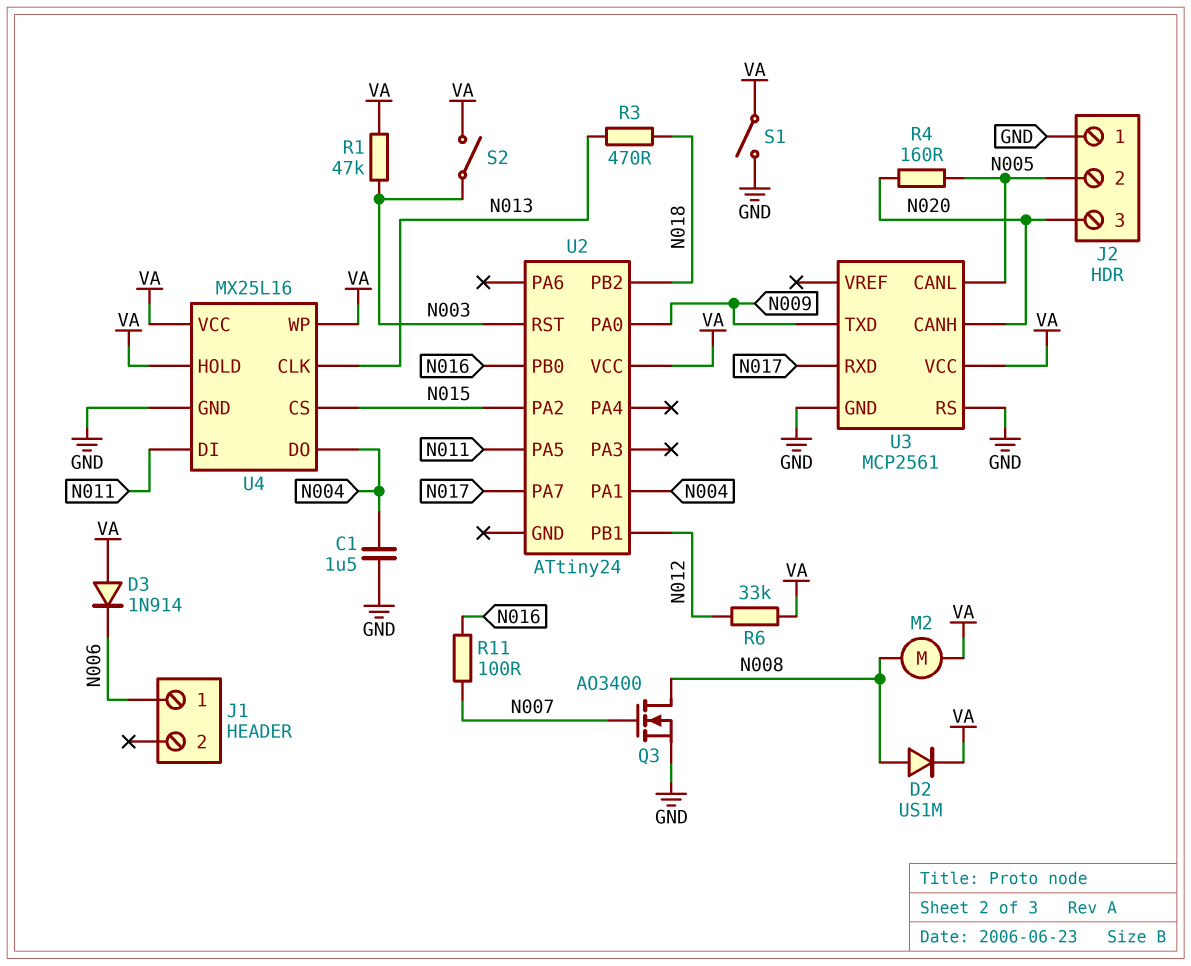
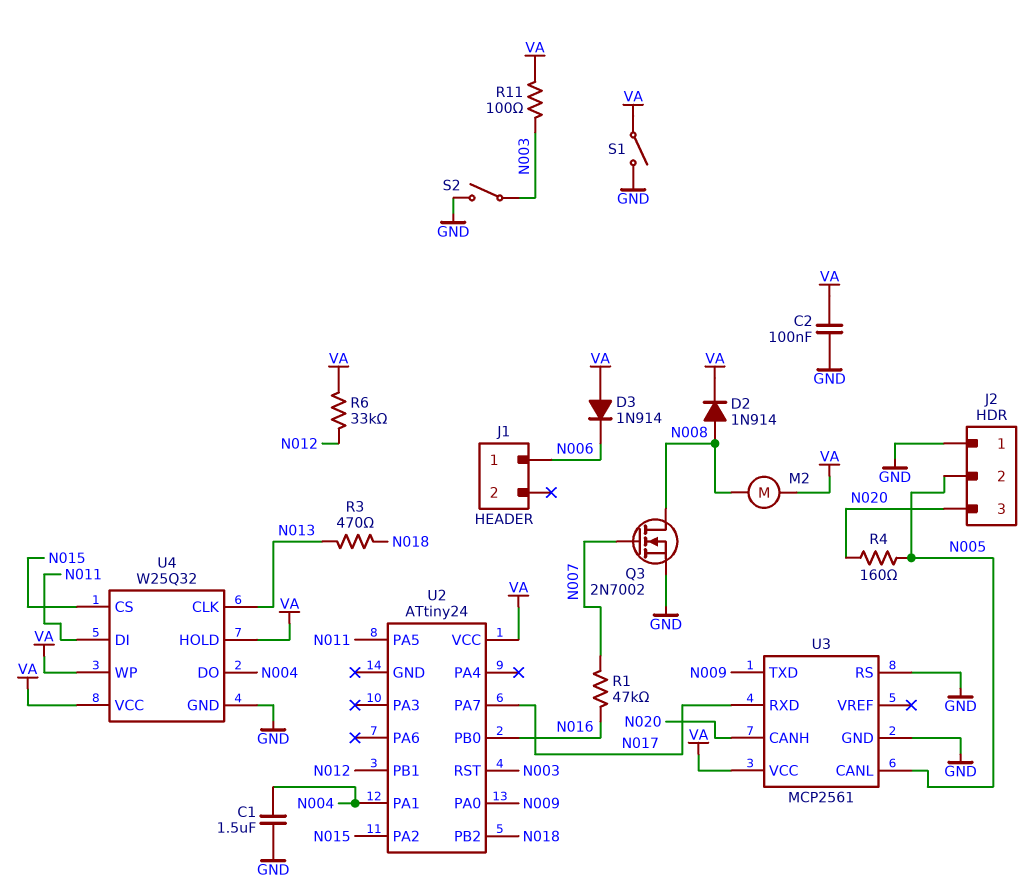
C2: none -> 100nF (GND, VA)
D2: diode US1M (A N008, K VA) -> diode 1N914 (A N008, K VA)
Q3: NMOS AO3400 (G N007, D N008, S GND) -> NMOS 2N7002 (G N007, D N008, S GND)
R1: 47k (N003, VA) -> 47k (N007, N016)
R11: 100 (N007, N016) -> 100 (N003, VA)
S2: switch (N003, VA) -> switch (GND, N003)
U4: MX25L16 -> W25Q32

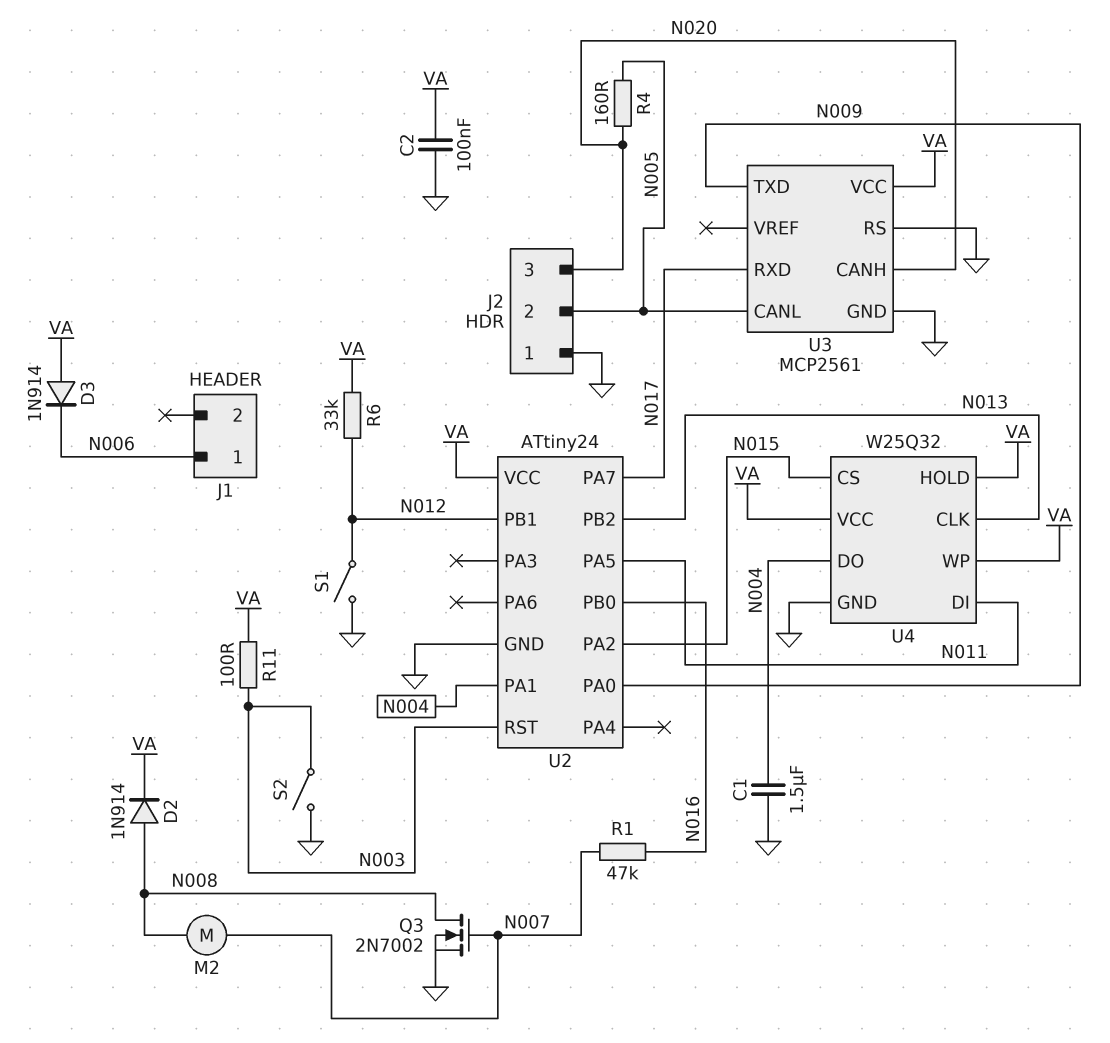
M2: motor (N008, VA) -> motor (N007, N008)
R3: 470 (N013, N018) -> none
S1: switch (GND, VA) -> switch (GND, N012)
U2 pin GND: none -> GND
U2 pin PB2: N018 -> N013

